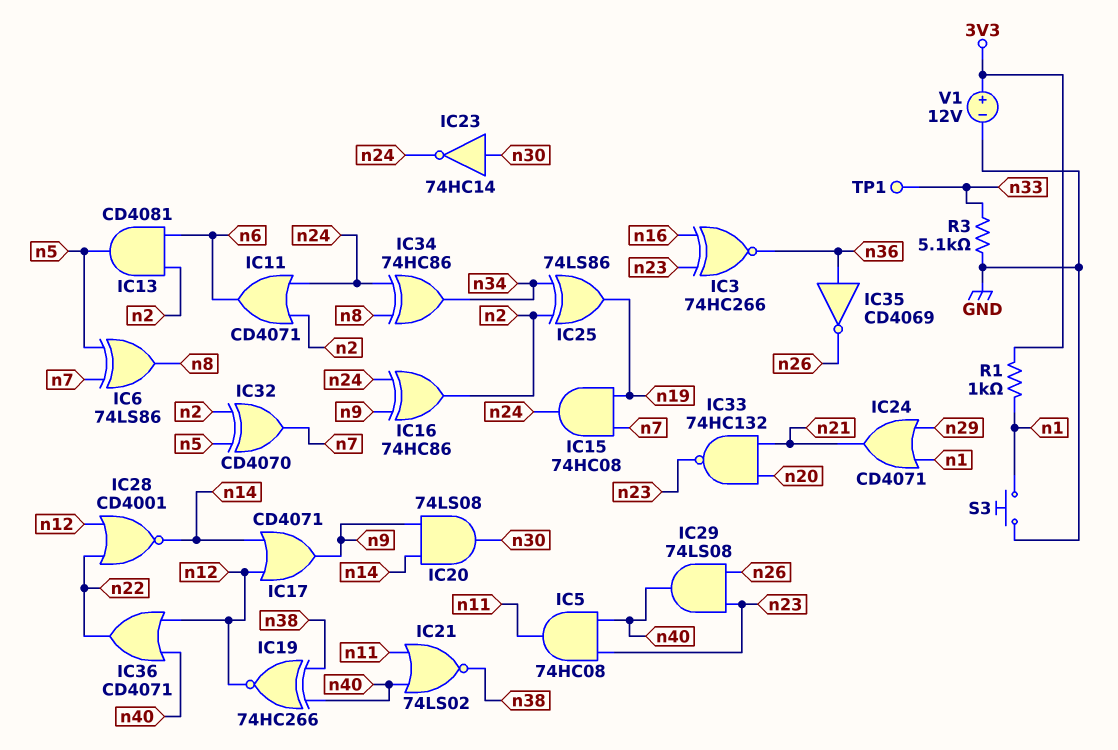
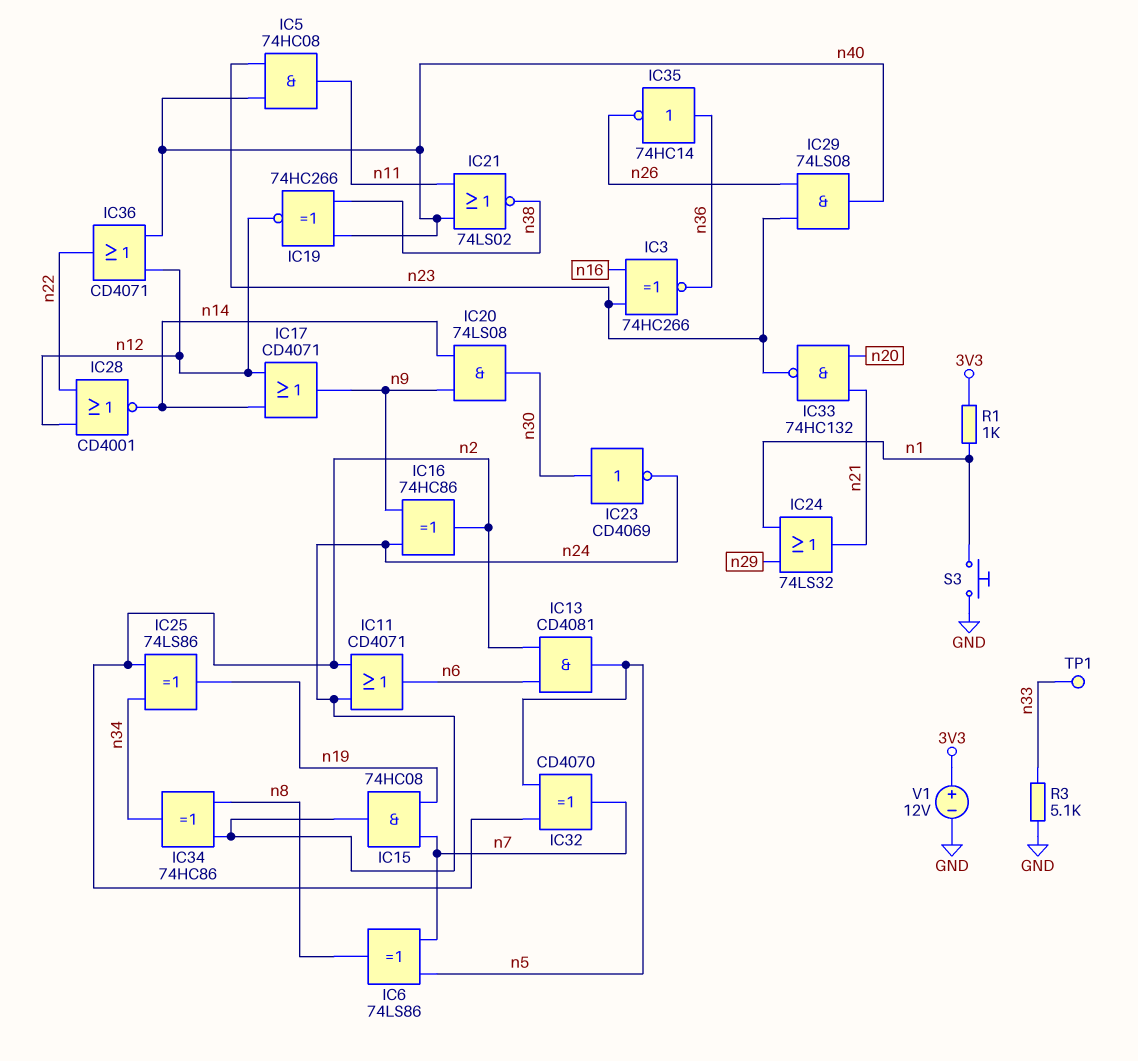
IC23: NOT 74HC14 (in n30, out n24) -> NOT CD4069 (in n30, out n24)
IC24: OR CD4071 (in n1, in n29, out n21) -> OR 74LS32 (in n1, in n29, out n21)
IC35: NOT CD4069 (in n36, out n26) -> NOT 74HC14 (in n36, out n26)

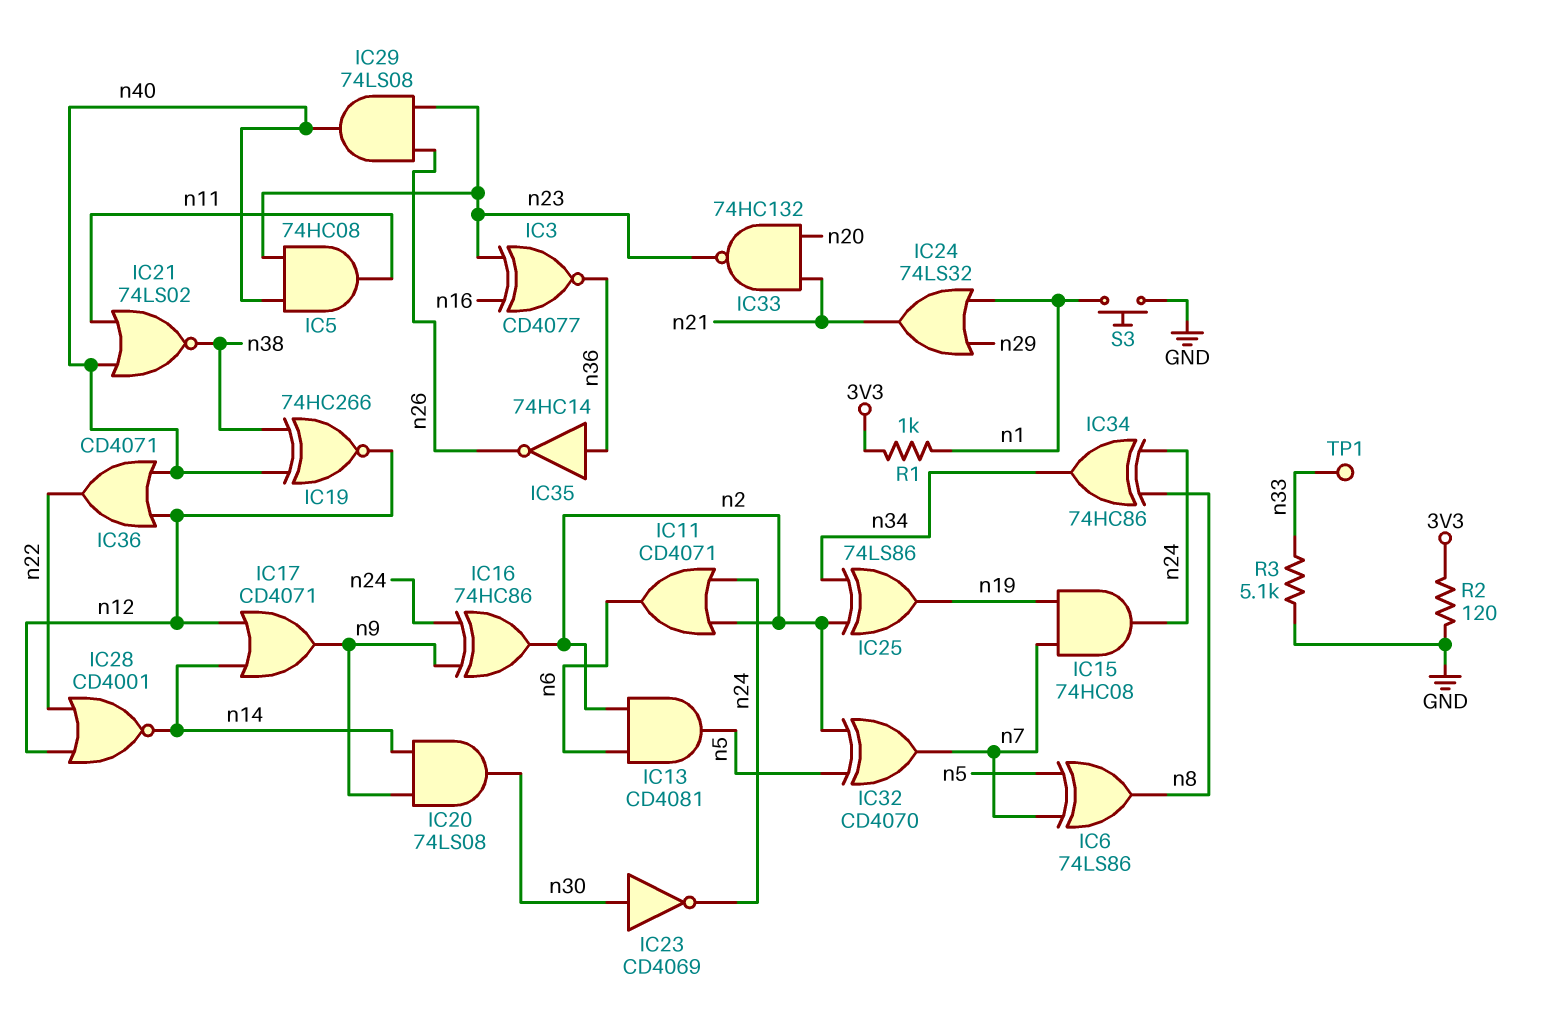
IC3: XNOR 74HC266 (in n16, in n23, out n36) -> XNOR CD4077 (in n16, in n23, out n36)
R2: none -> 120 (3V3, GND)
V1: 12V (plus 3V3, minus GND) -> none

